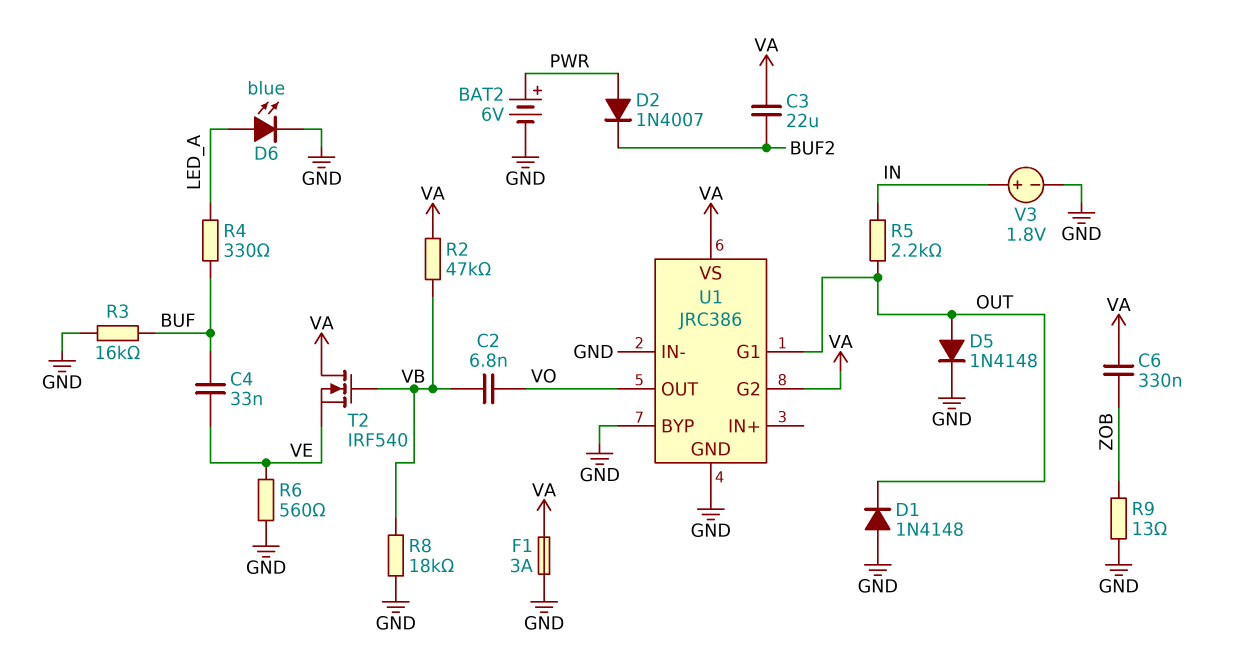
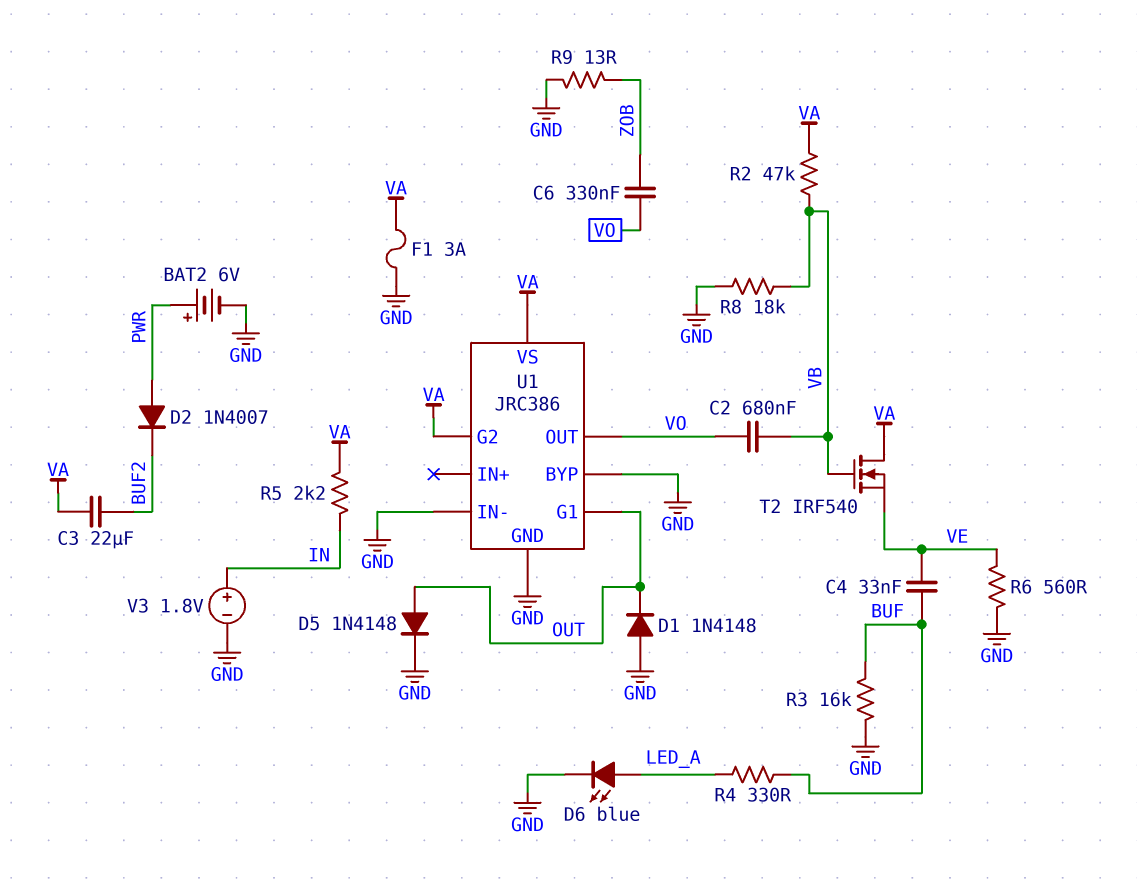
C2: 6.8nF (VB, VO) -> 680nF (VB, VO)
C6: 330nF (VA, ZOB) -> 330nF (VO, ZOB)
R5: 2.2k (IN, OUT) -> 2.2k (IN, VA)

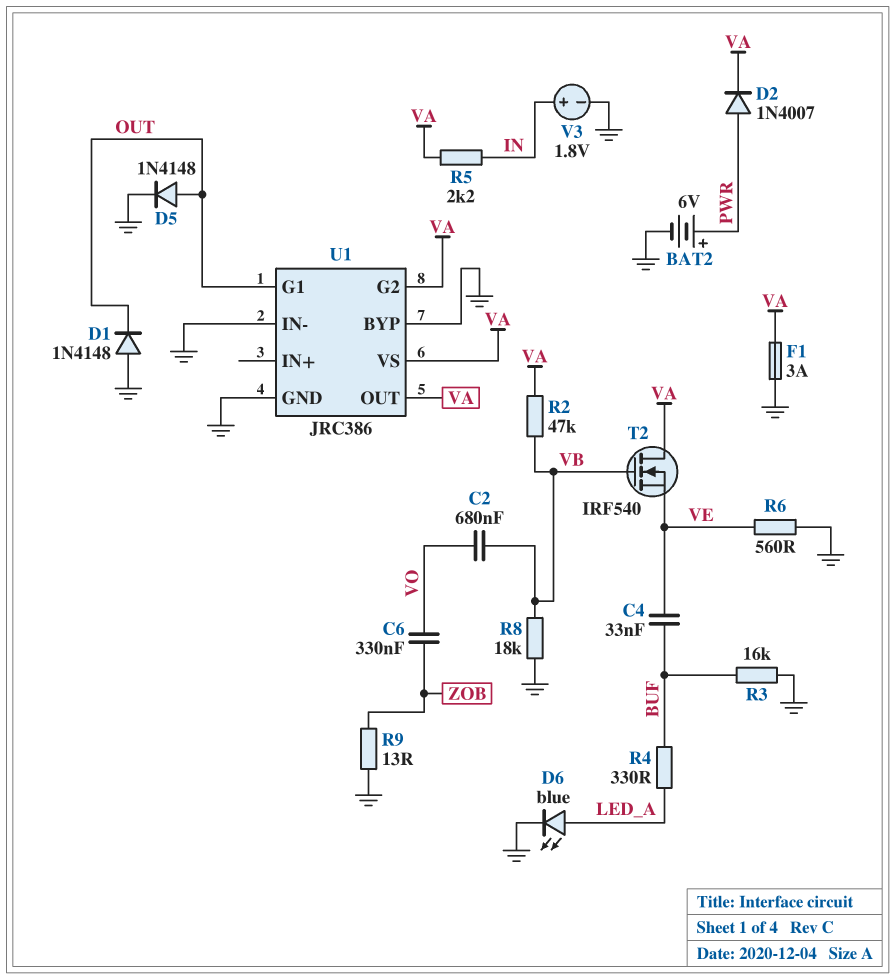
C3: 22uF (BUF2, VA) -> none
D2: diode 1N4007 (A PWR, K BUF2) -> diode 1N4007 (A PWR, K VA)
U1 pin OUT: VO -> VA

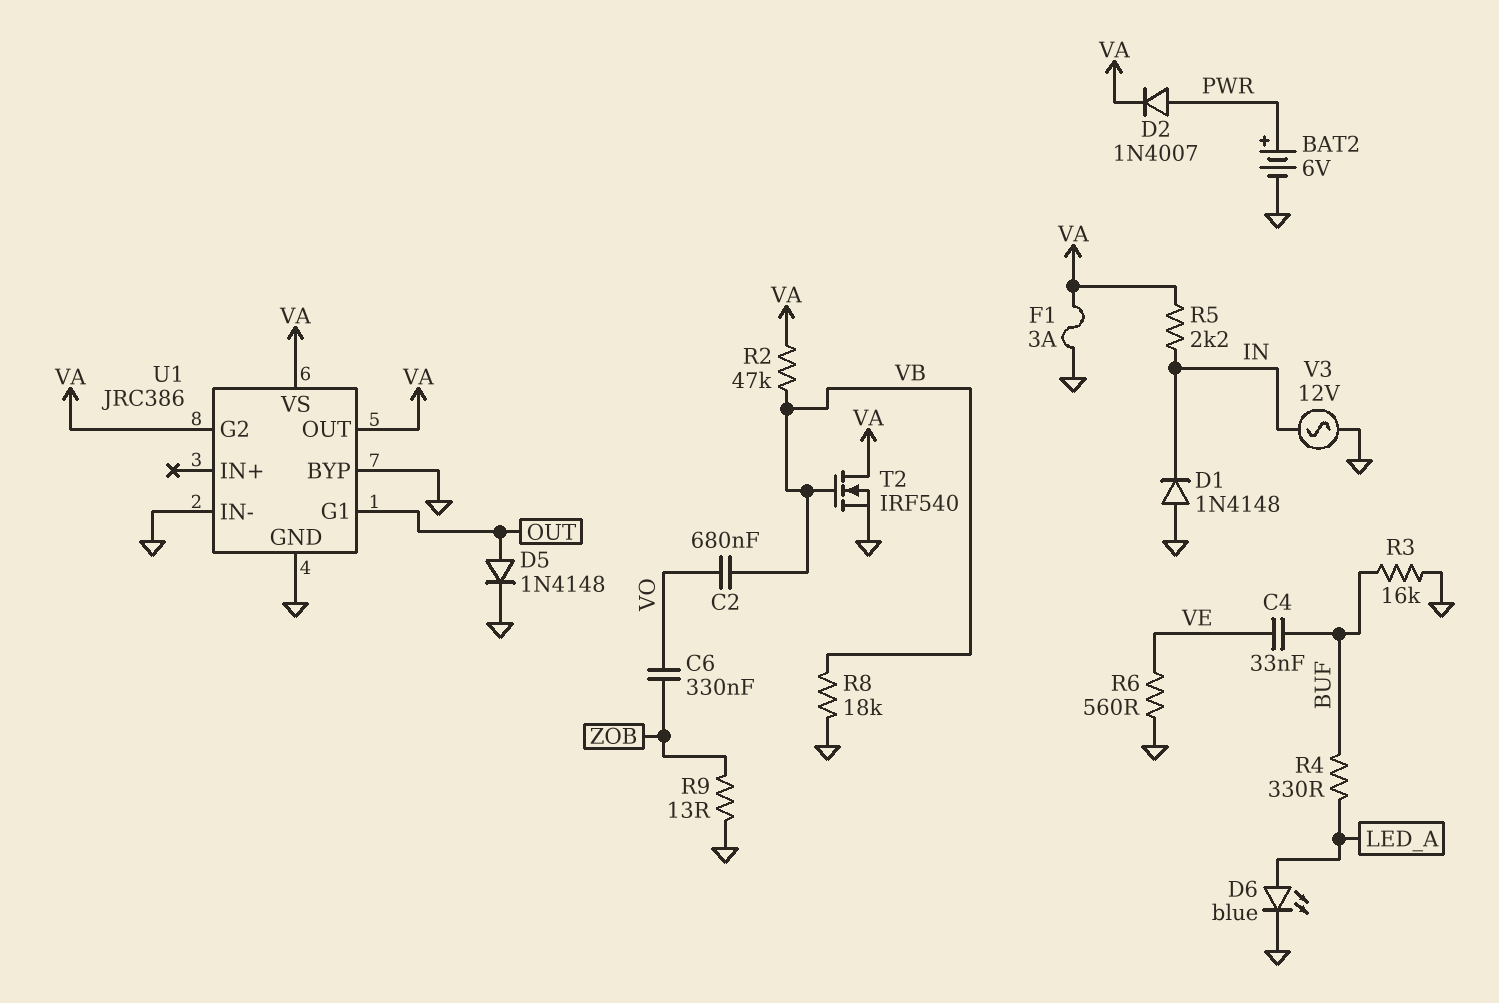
D1: diode 1N4148 (A GND, K OUT) -> diode 1N4148 (A GND, K IN)
T2: NMOS IRF540 (G VB, D VA, S VE) -> NMOS IRF540 (G VB, D VA, S GND)
V3: 1.8V (plus IN, minus GND) -> AC 12V (GND, IN)

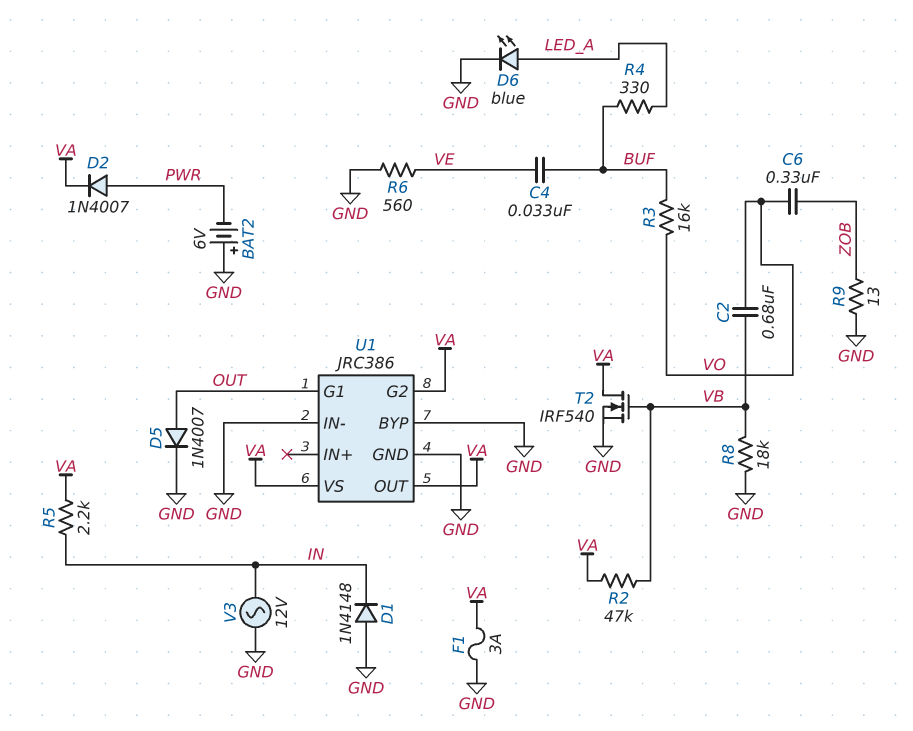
BAT2: 6V (plus PWR, minus GND) -> 6V (plus GND, minus PWR)
D5: diode 1N4148 (A OUT, K GND) -> diode 1N4007 (A OUT, K GND)
R3: 16k (BUF, GND) -> 16k (BUF, VO)

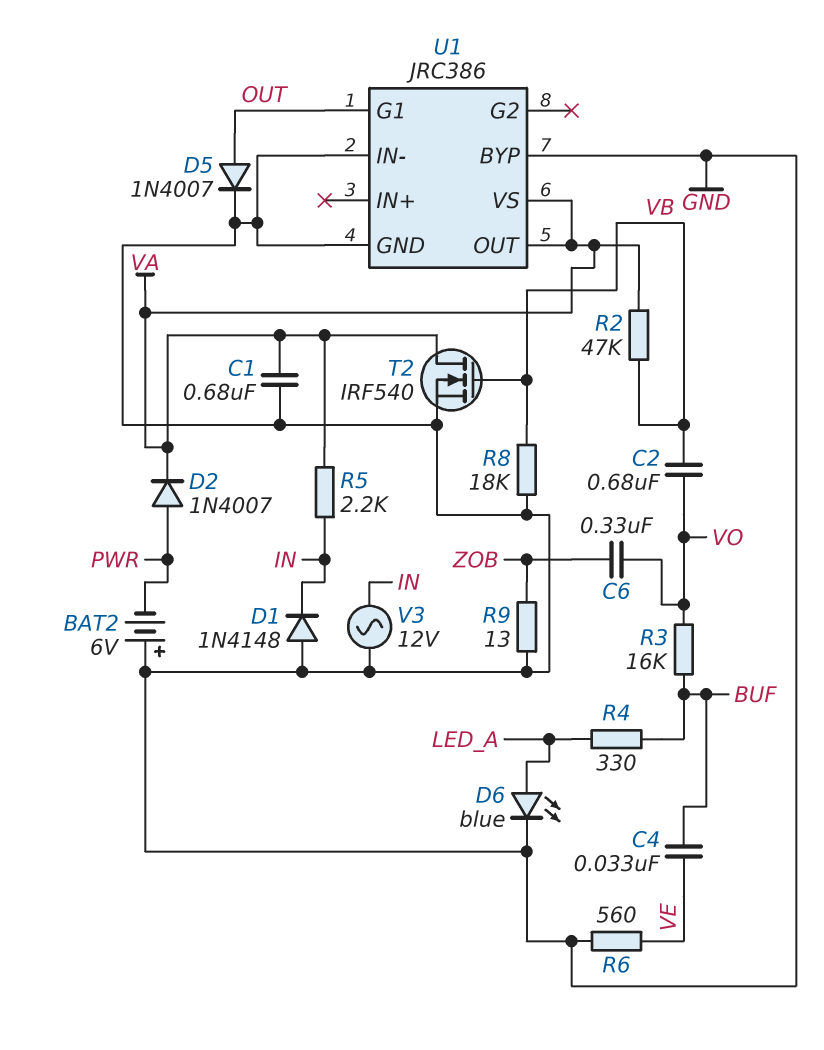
C1: none -> 680nF (GND, VA)
F1: 3A (GND, VA) -> none
U1 pin G2: VA -> none

